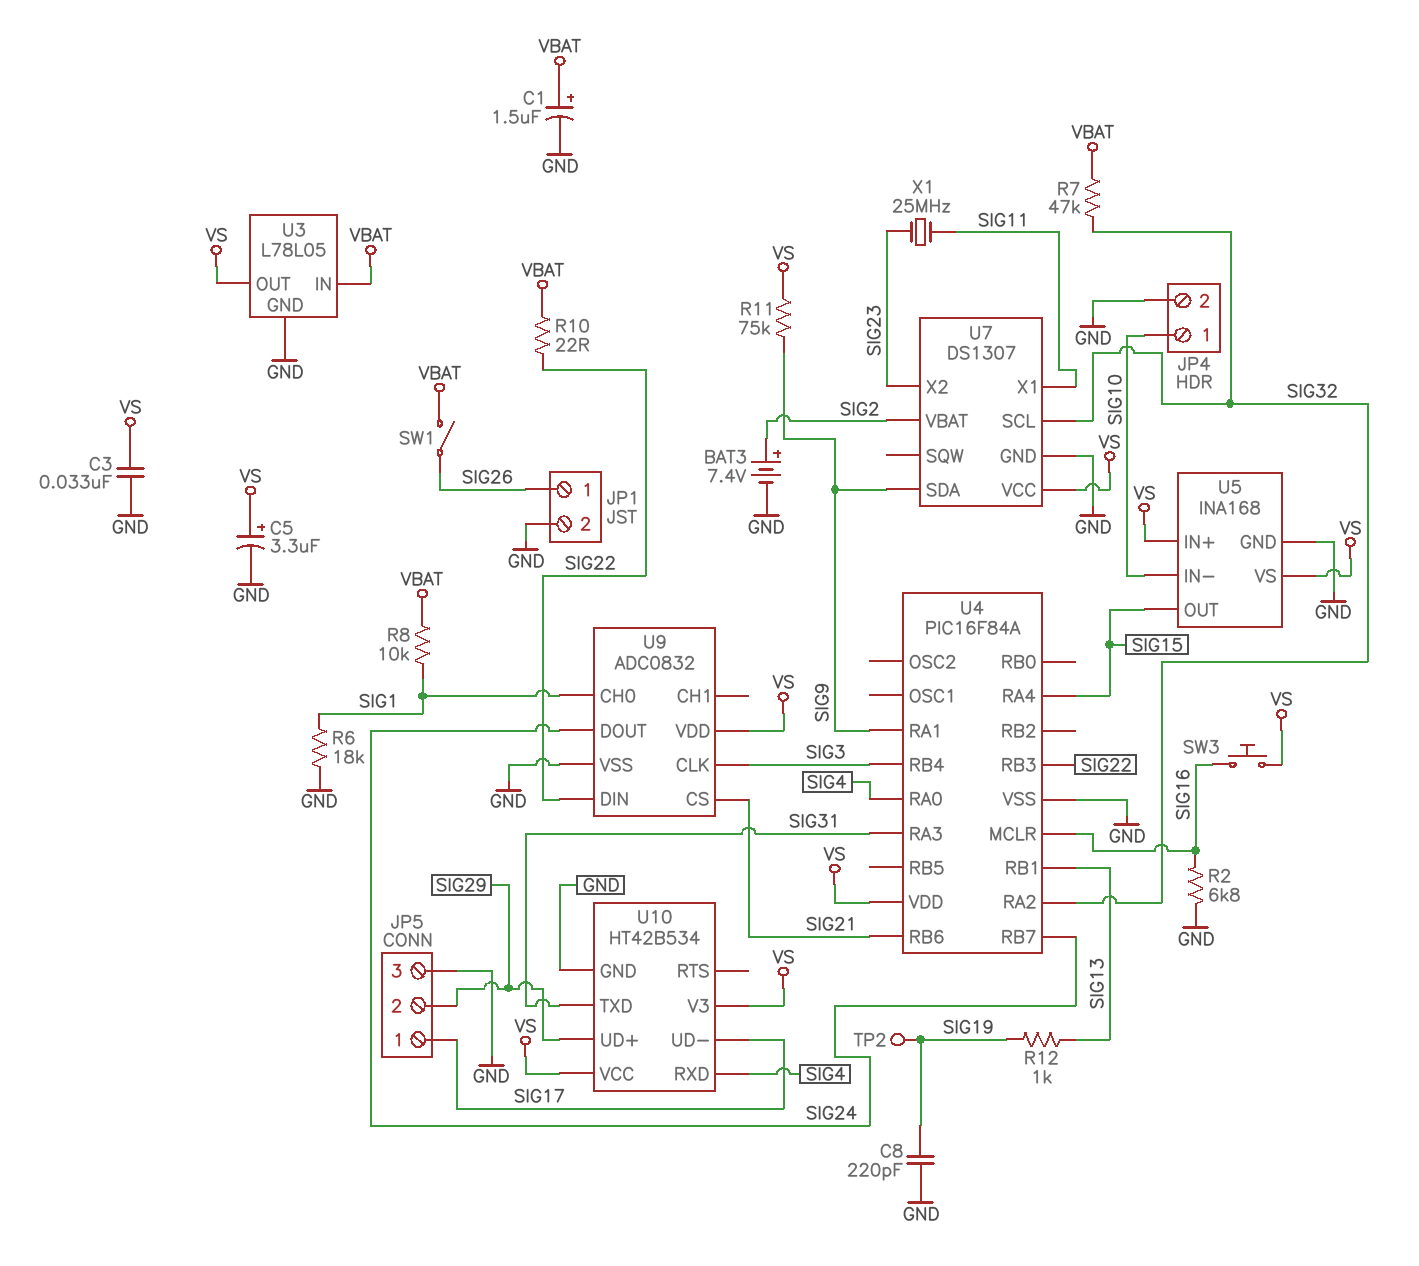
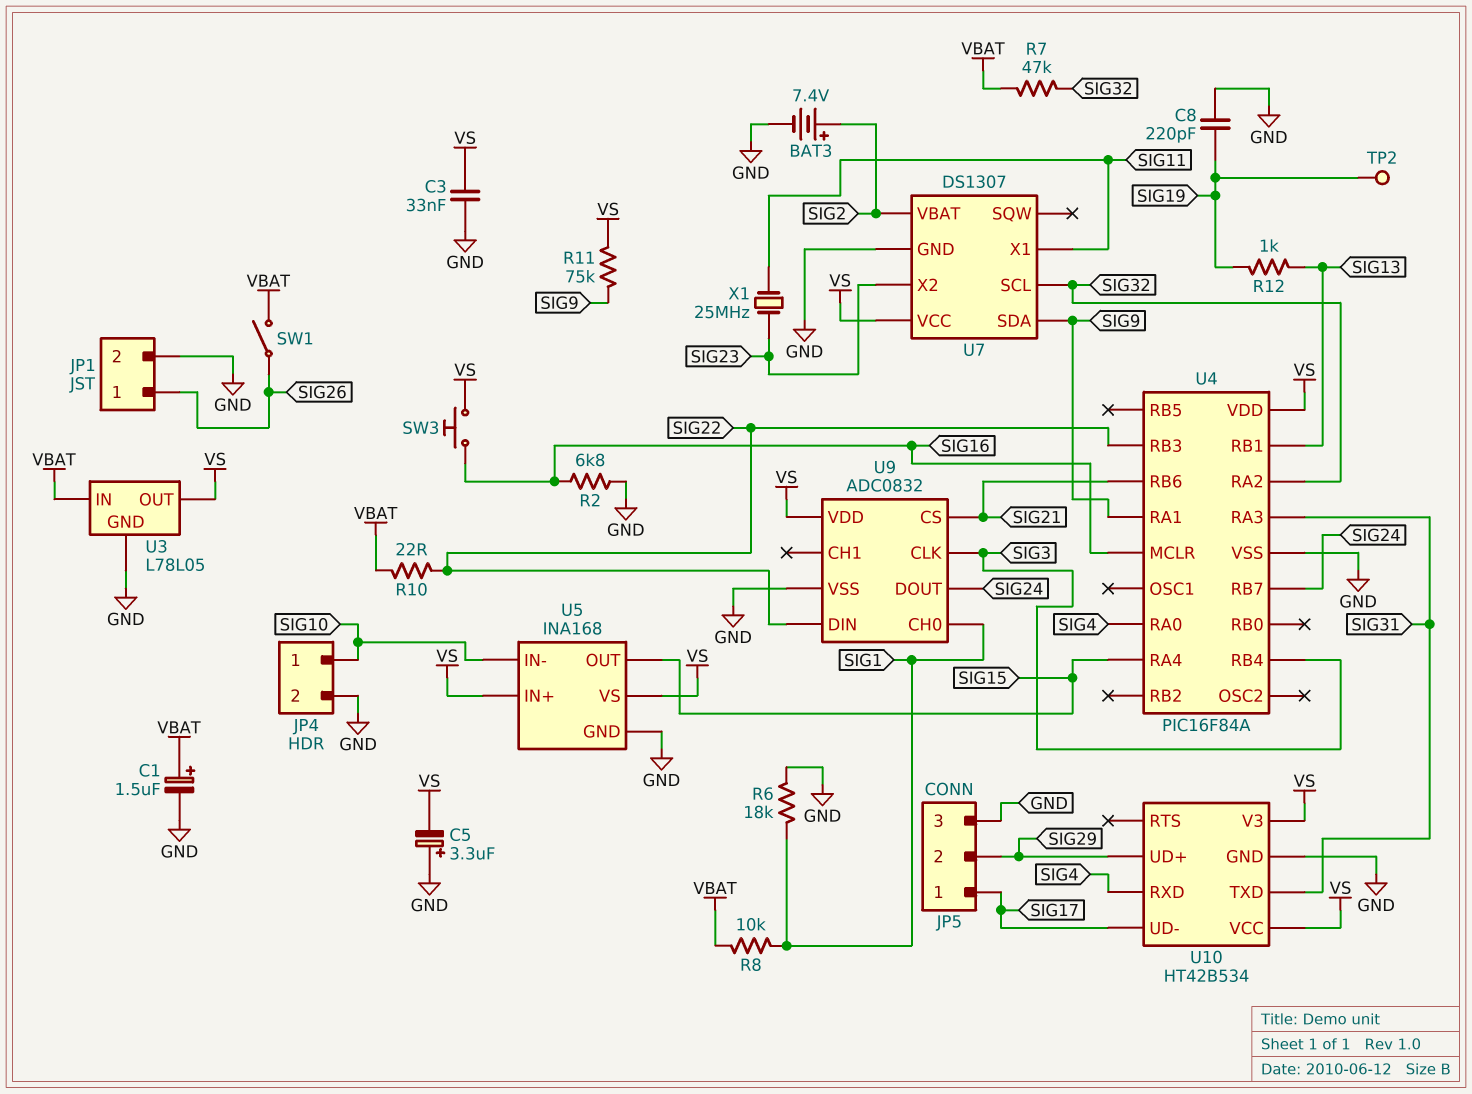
C5: 3.3uF (plus VS, minus GND) -> 3.3uF (plus GND, minus VS)

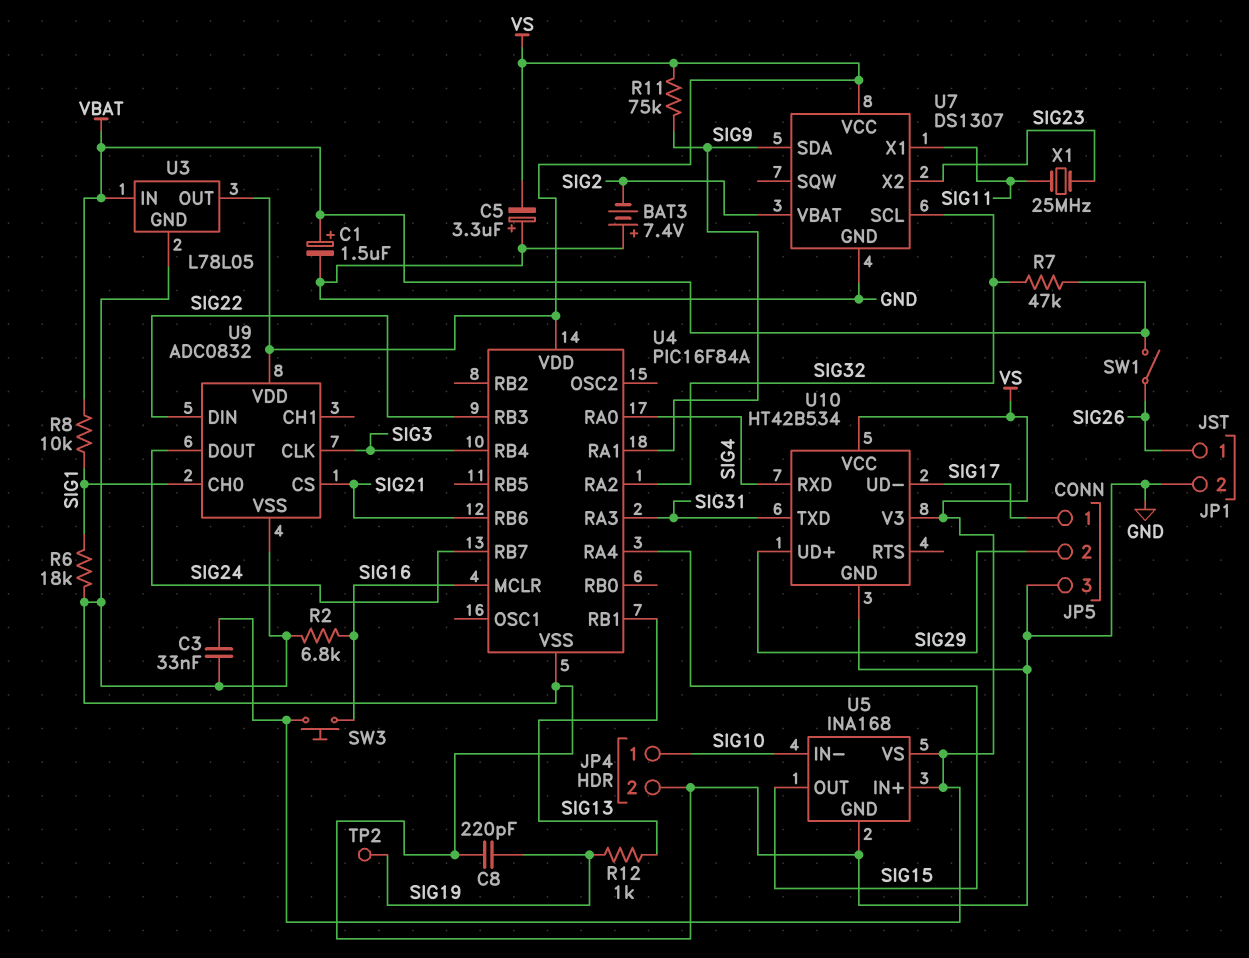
BAT3: 7.4V (plus SIG2, minus GND) -> 7.4V (plus GND, minus SIG2)
R10: 22 (SIG22, VBAT) -> none

